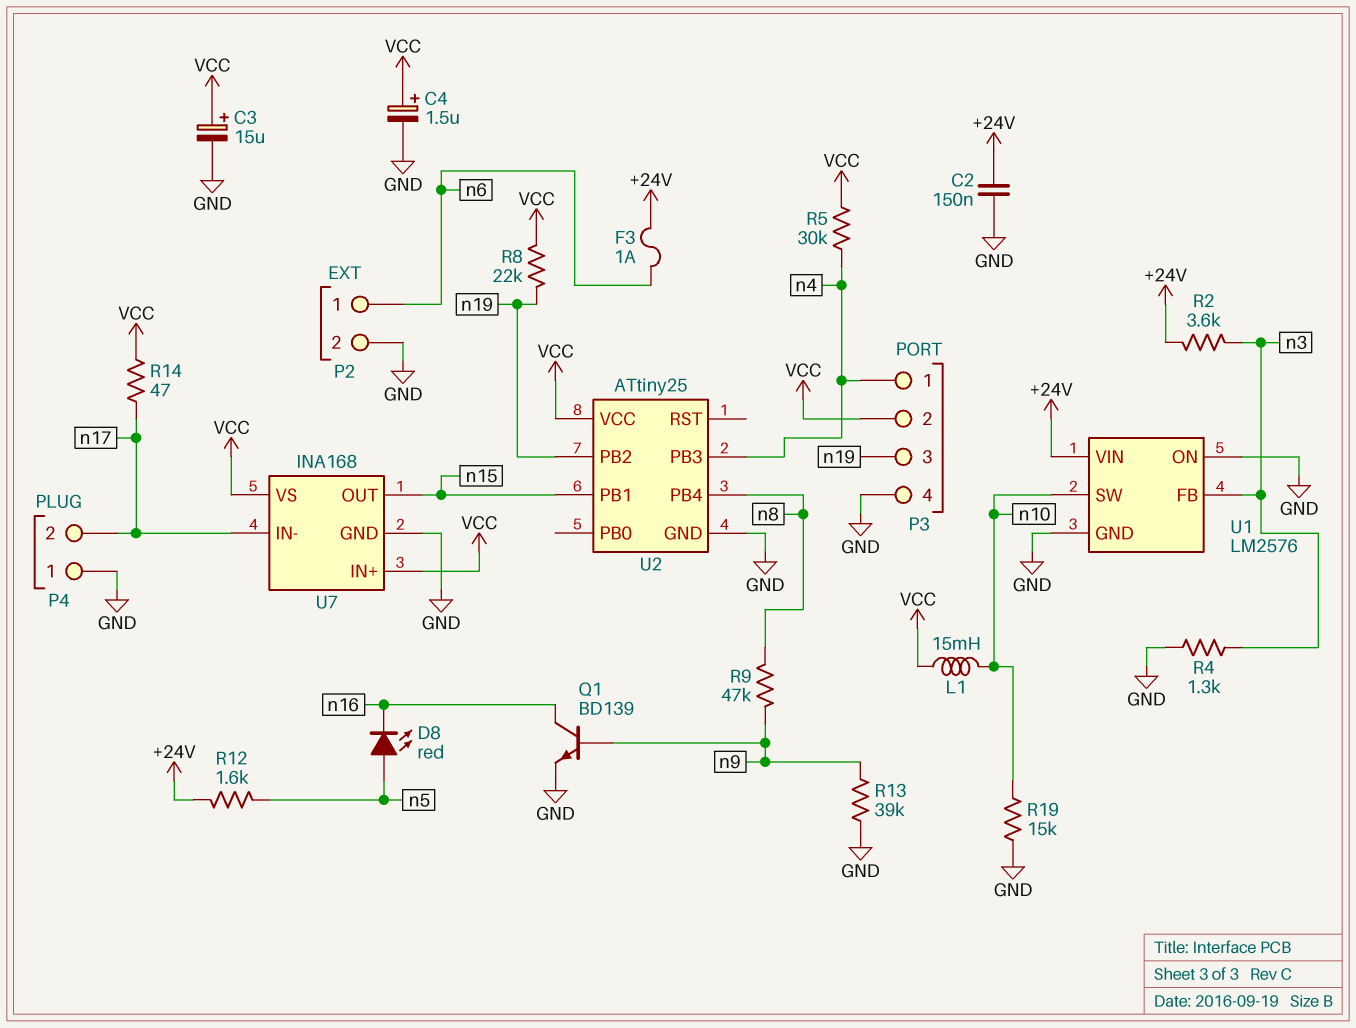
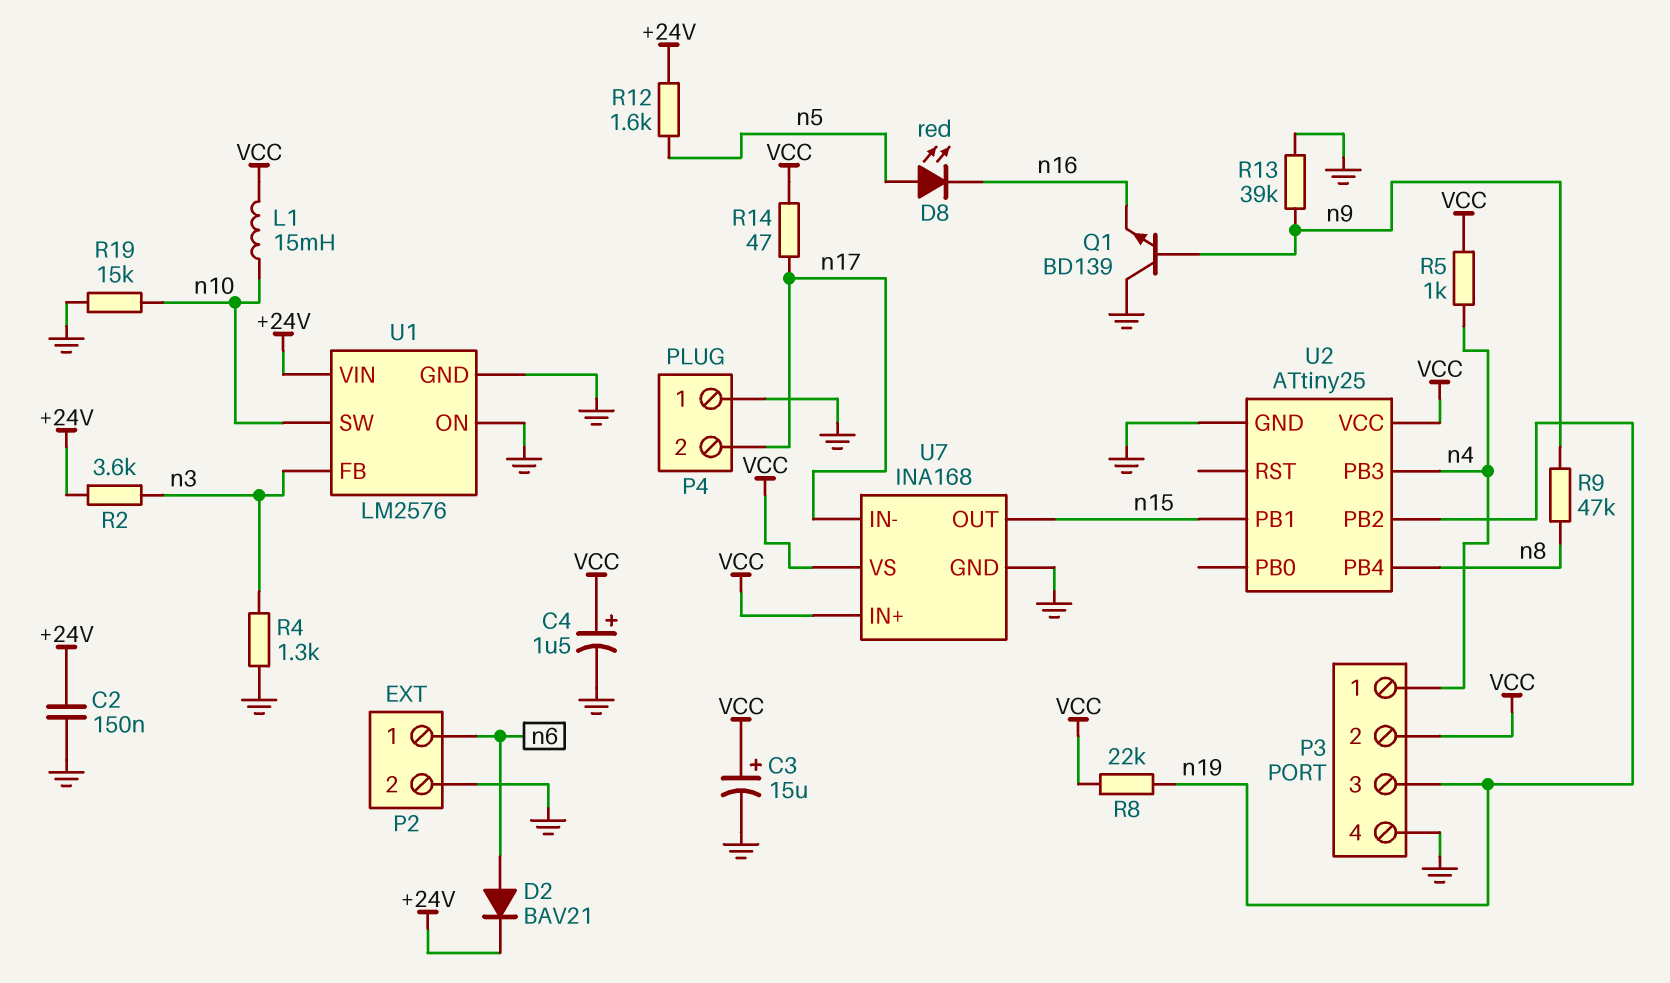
D2: none -> diode BAV21 (A n6, K +24V)
F3: 1A (+24V, n6) -> none
Q1: NPN BD139 (B n9, C n16, E GND) -> NPN BD139 (B n9, C GND, E n16)
R5: 30k (VCC, n4) -> 1k (VCC, n4)

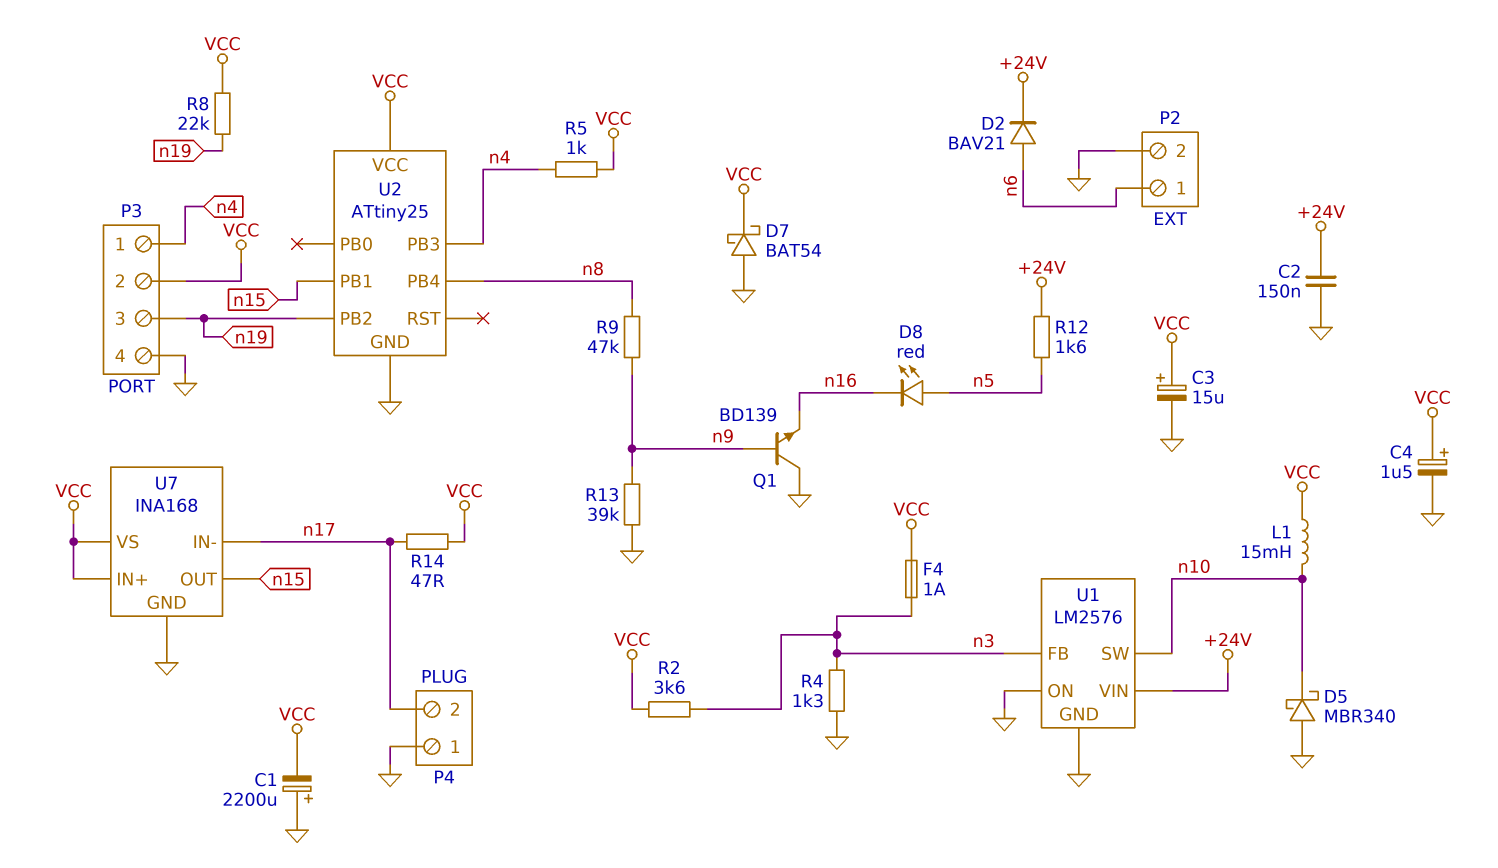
C1: none -> 2200uF (plus GND, minus VCC)
D5: none -> schottky MBR340 (A GND, K n10)
D7: none -> schottky BAT54 (A GND, K VCC)
F4: none -> 1A (VCC, n3)
R2: 3.6k (+24V, n3) -> 3.6k (VCC, n3)
R19: 15k (GND, n10) -> none

